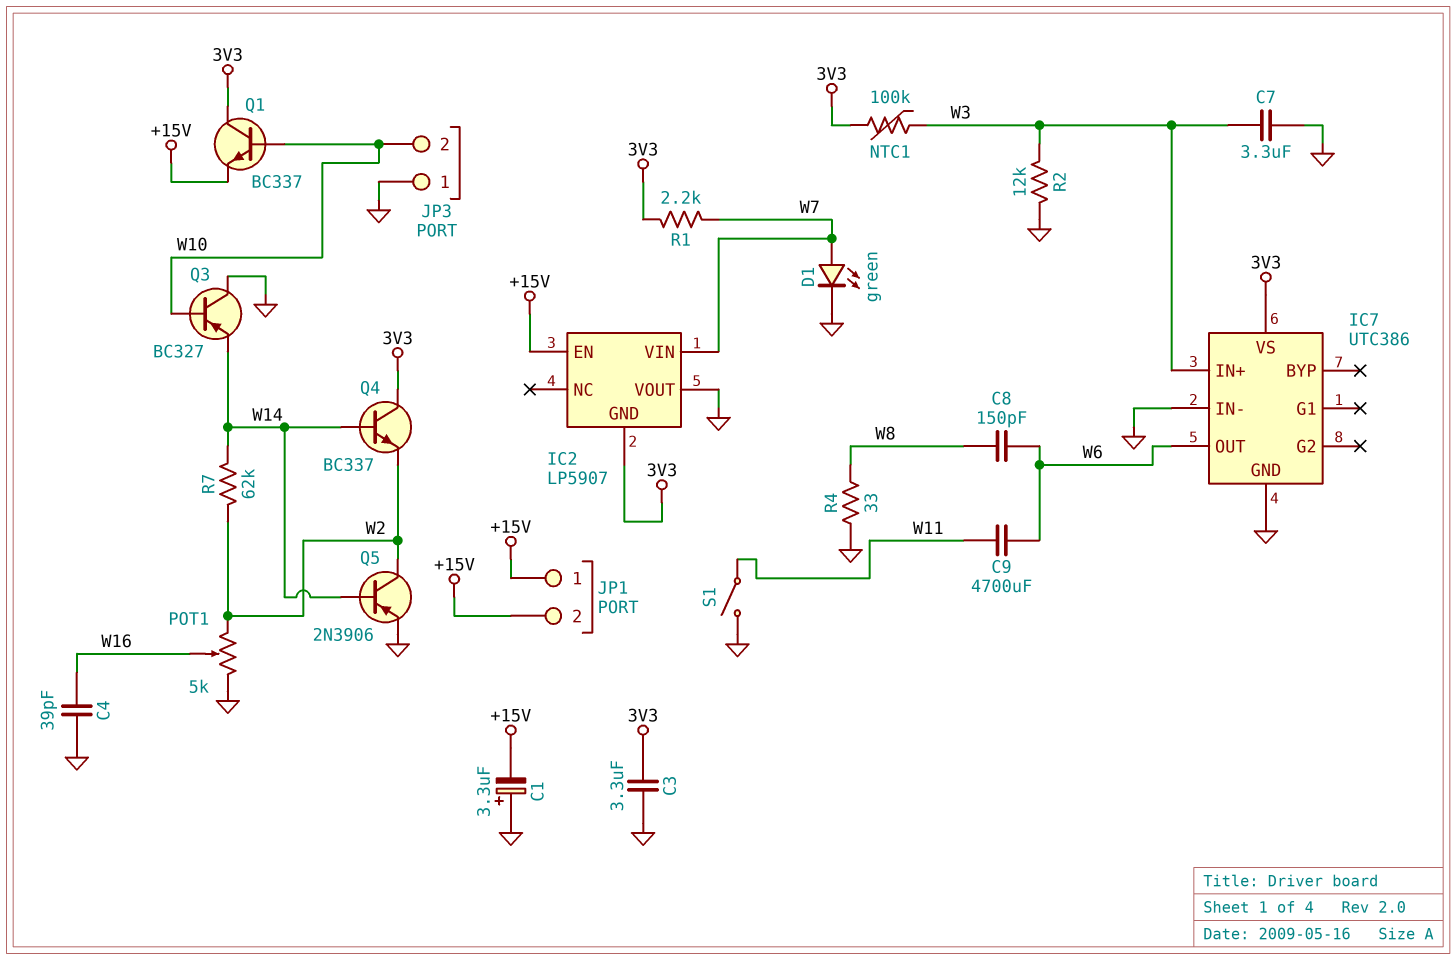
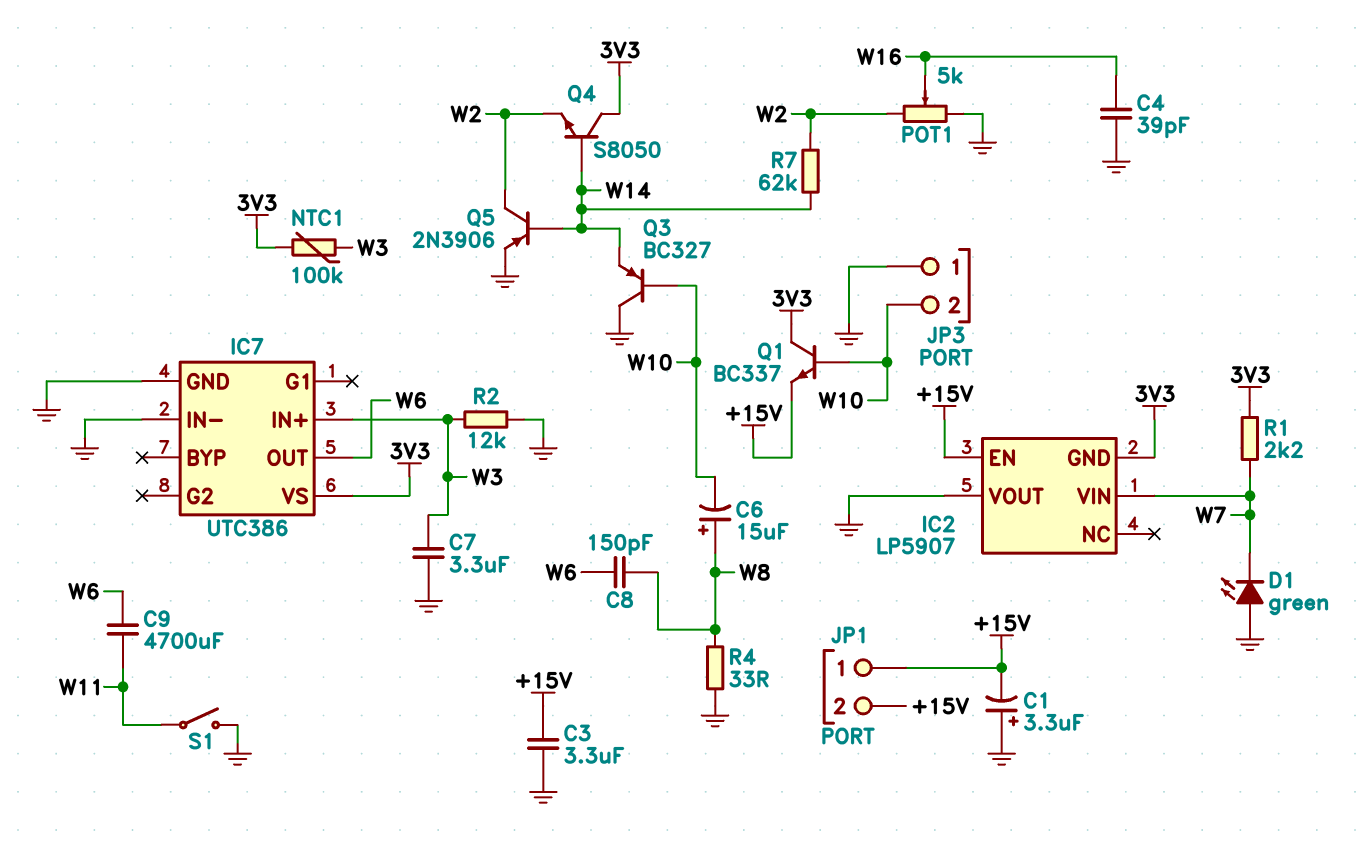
C3: 3.3uF (3V3, GND) -> 3.3uF (+15V, GND)
C6: none -> 15uF (plus W8, minus W10)
D1: LED green (A W7, K GND) -> LED green (A GND, K W7)
Q4: NPN BC337 (B W14, C 3V3, E W2) -> NPN S8050 (B W14, C 3V3, E W2)

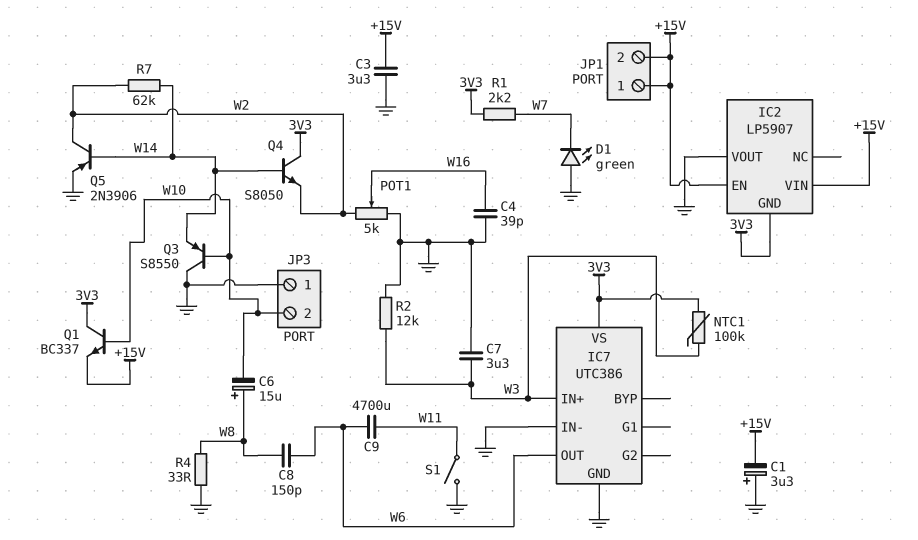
IC2 pin VIN: W7 -> +15V
Q3: PNP BC327 (B W10, C GND, E W14) -> PNP S8550 (B W10, C GND, E W14)

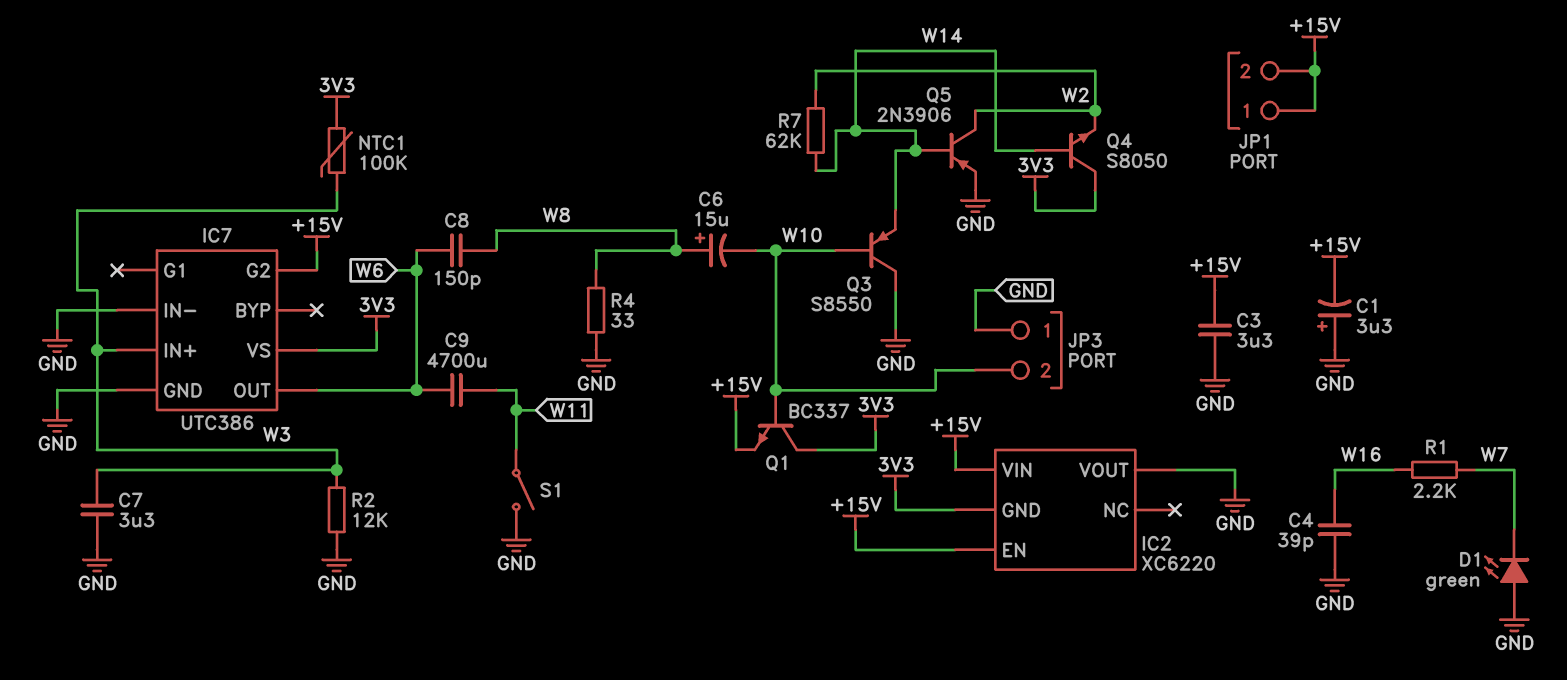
IC2: LP5907 -> XC6220
IC7 pin G2: none -> +15V
POT1: 5k (GND, W2, wiper W16) -> none
R1: 2.2k (3V3, W7) -> 2.2k (W7, W16)

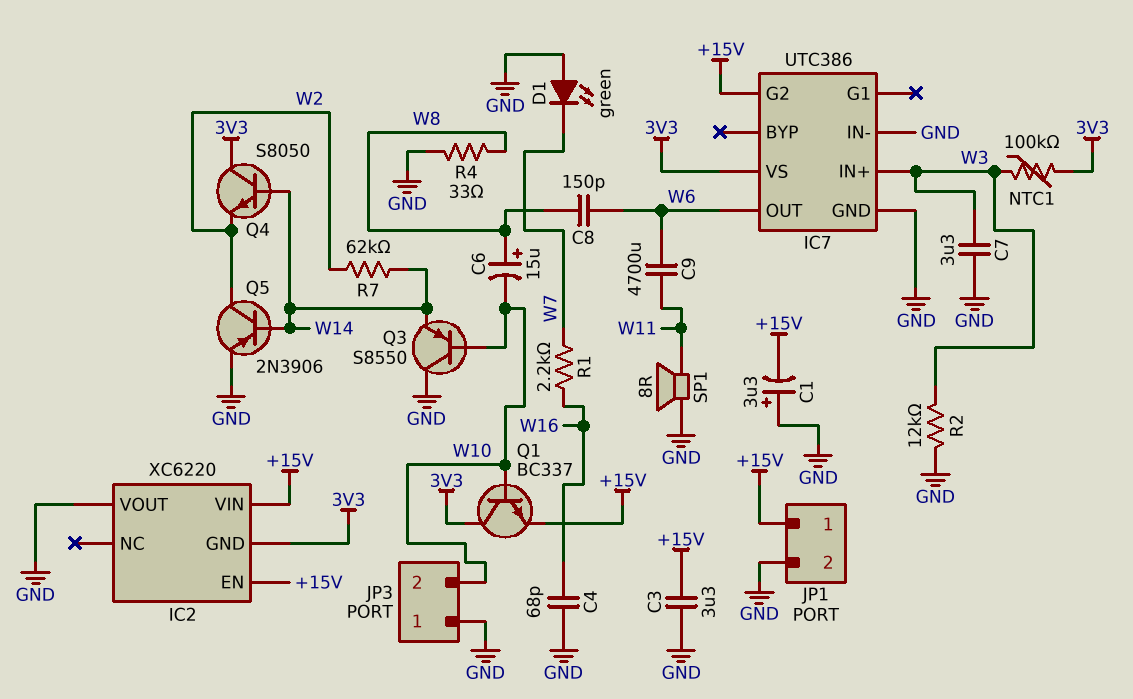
C4: 39pF (GND, W16) -> 68pF (GND, W16)
JP1 pin 2: +15V -> GND
S1: switch (GND, W11) -> none
SP1: none -> speaker 8R (GND, W11)

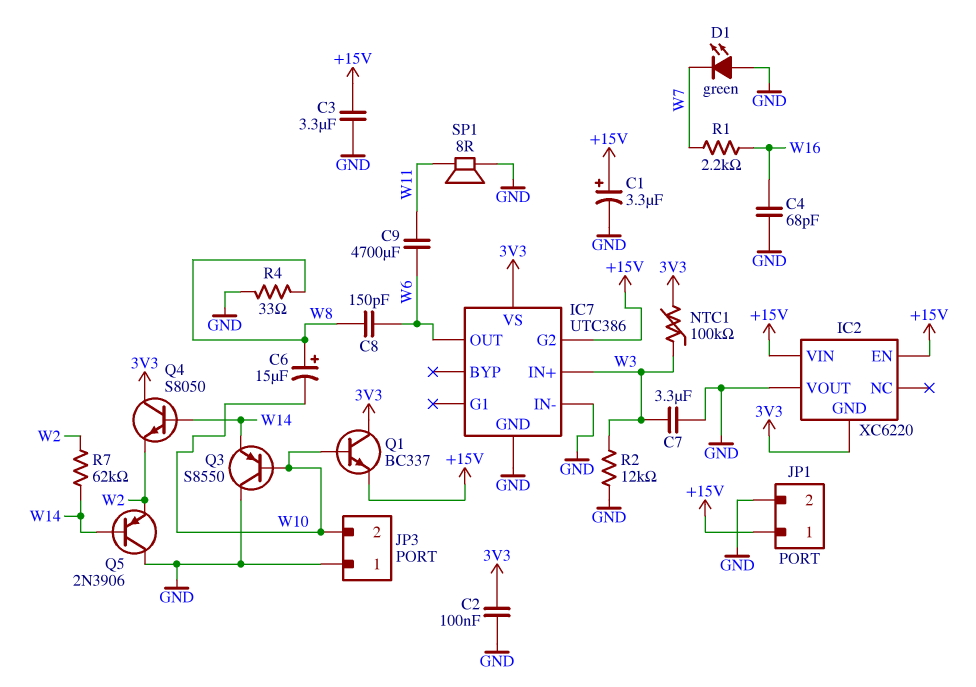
C1: 3.3uF (plus GND, minus +15V) -> 3.3uF (plus +15V, minus GND)
C2: none -> 100nF (3V3, GND)
Q5: PNP 2N3906 (B W14, C W2, E GND) -> PNP 2N3906 (B W14, C GND, E W2)

